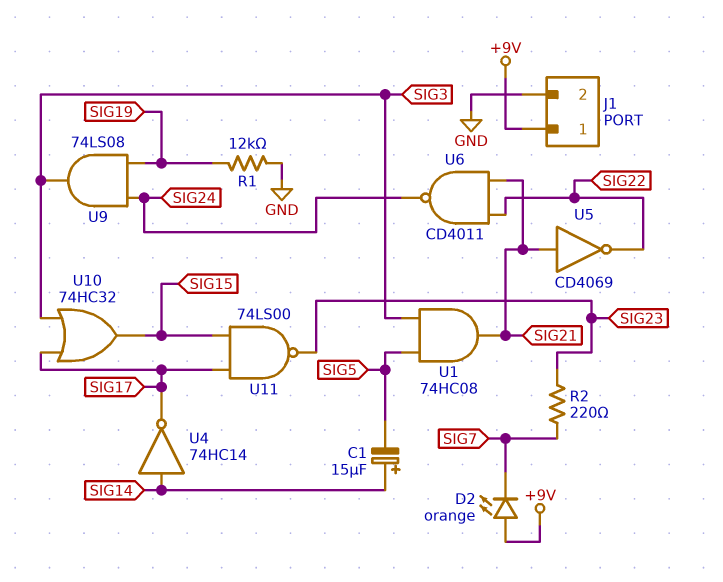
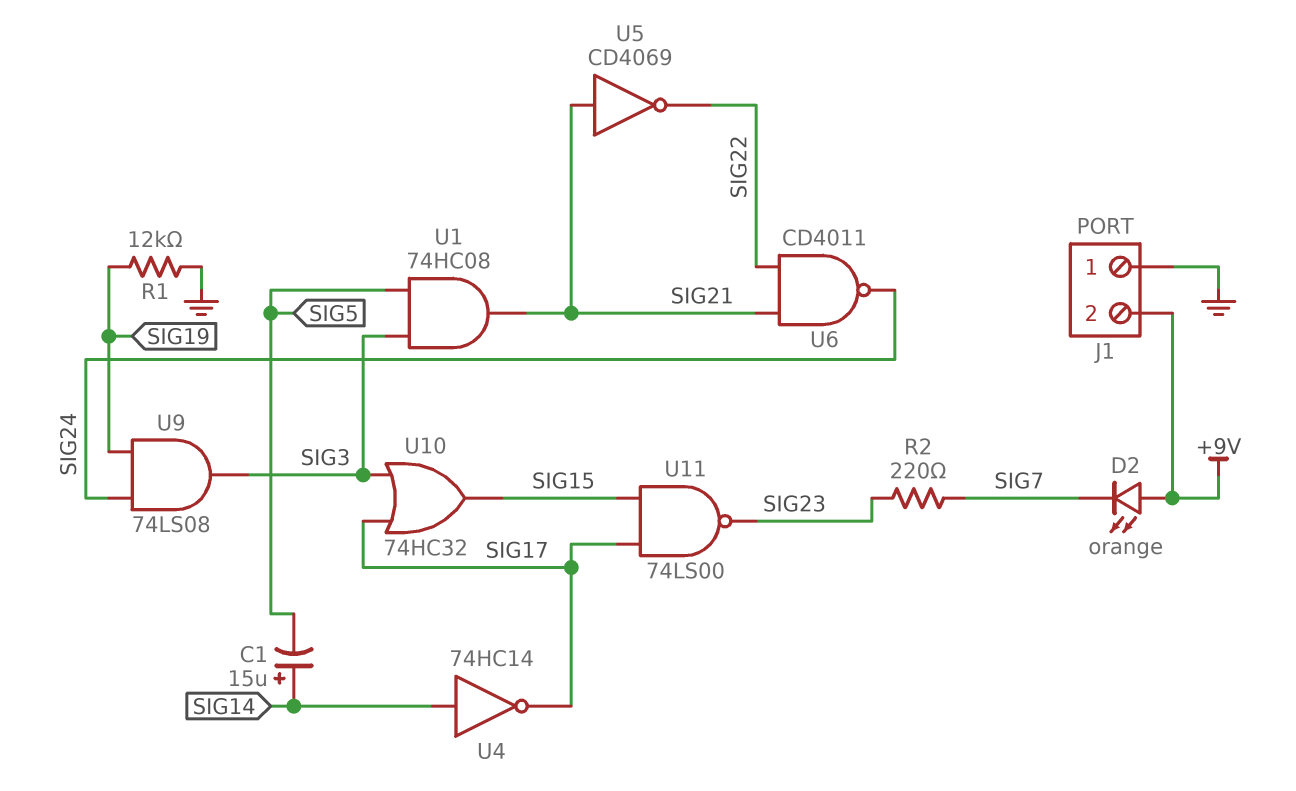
J1 pin 1: +9V -> GND
J1 pin 2: GND -> +9V

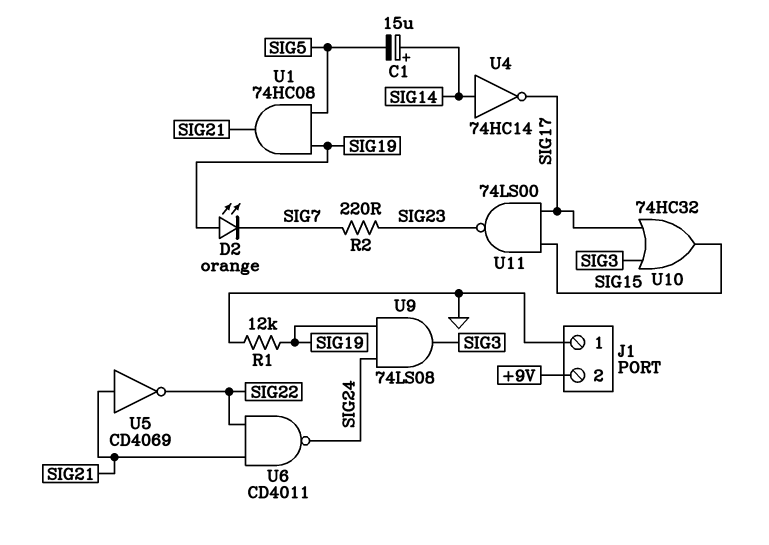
D2: LED orange (A +9V, K SIG7) -> LED orange (A SIG19, K SIG7)
U1: AND 74HC08 (in SIG3, in SIG5, out SIG21) -> AND 74HC08 (in SIG5, in SIG19, out SIG21)

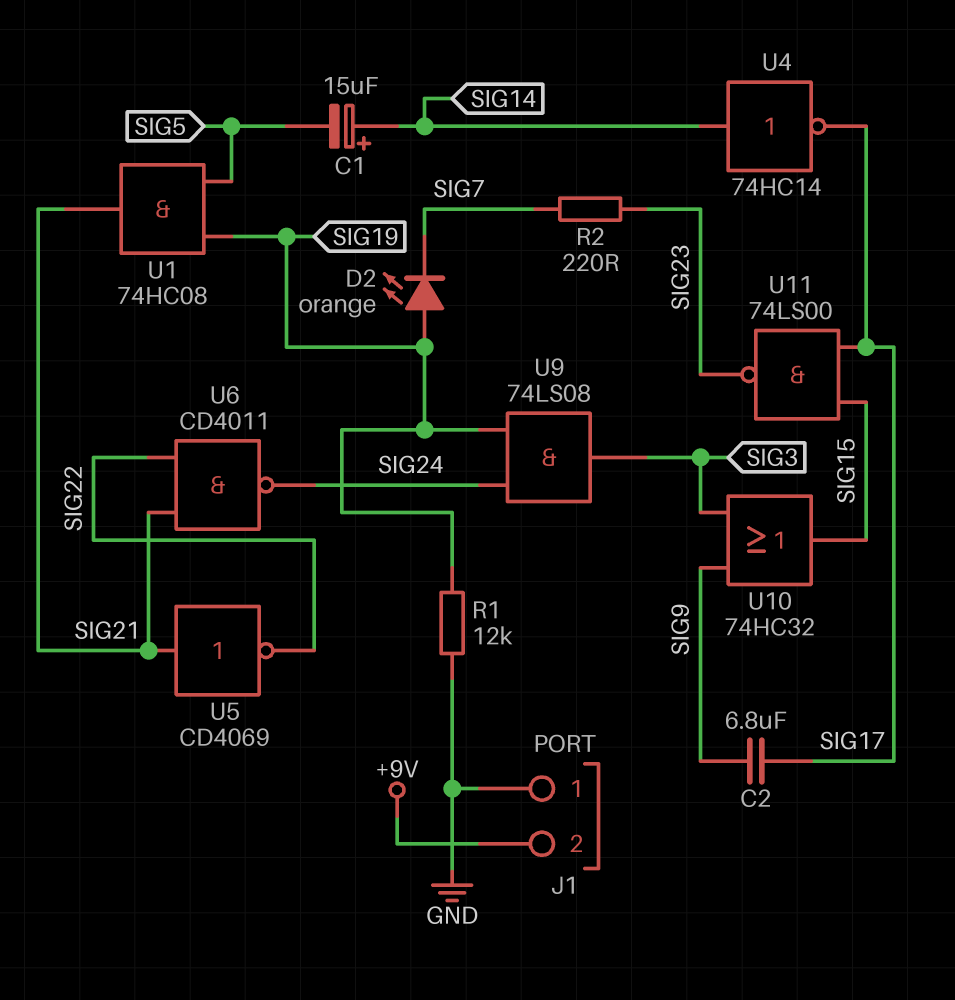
C2: none -> 6.8uF (SIG9, SIG17)
U10: OR 74HC32 (in SIG3, in SIG17, out SIG15) -> OR 74HC32 (in SIG3, in SIG9, out SIG15)

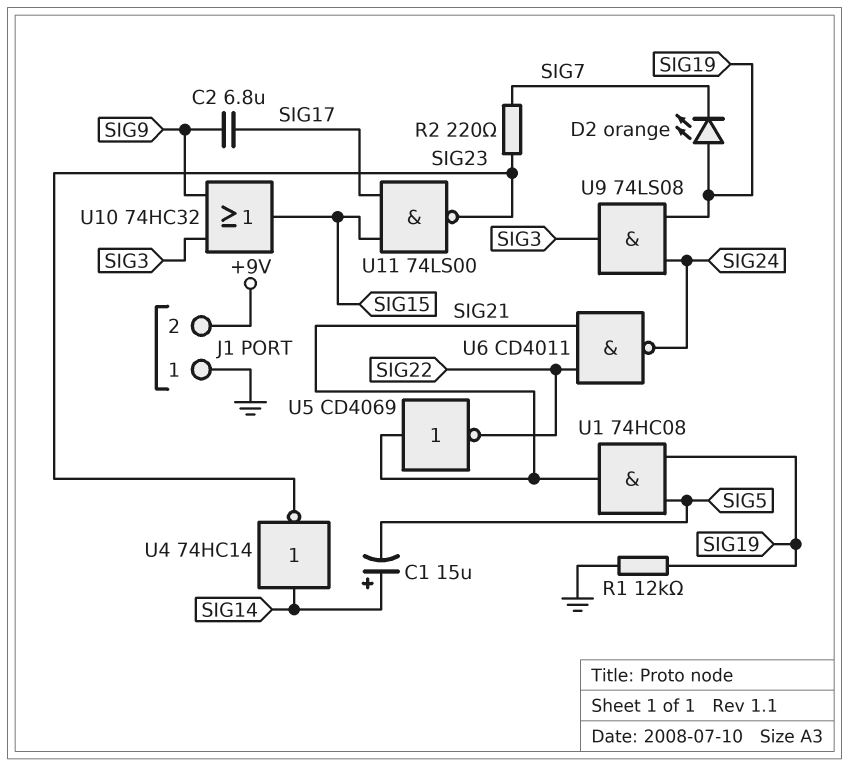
U4: NOT 74HC14 (in SIG14, out SIG17) -> NOT 74HC14 (in SIG14, out SIG23)

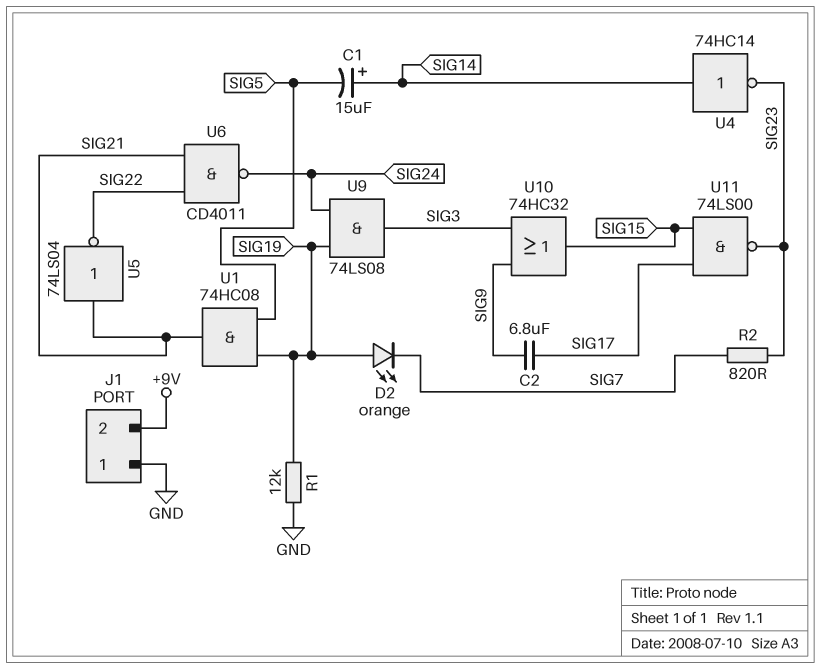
R2: 220 (SIG7, SIG23) -> 820 (SIG7, SIG23)
U5: NOT CD4069 (in SIG21, out SIG22) -> NOT 74LS04 (in SIG21, out SIG22)

